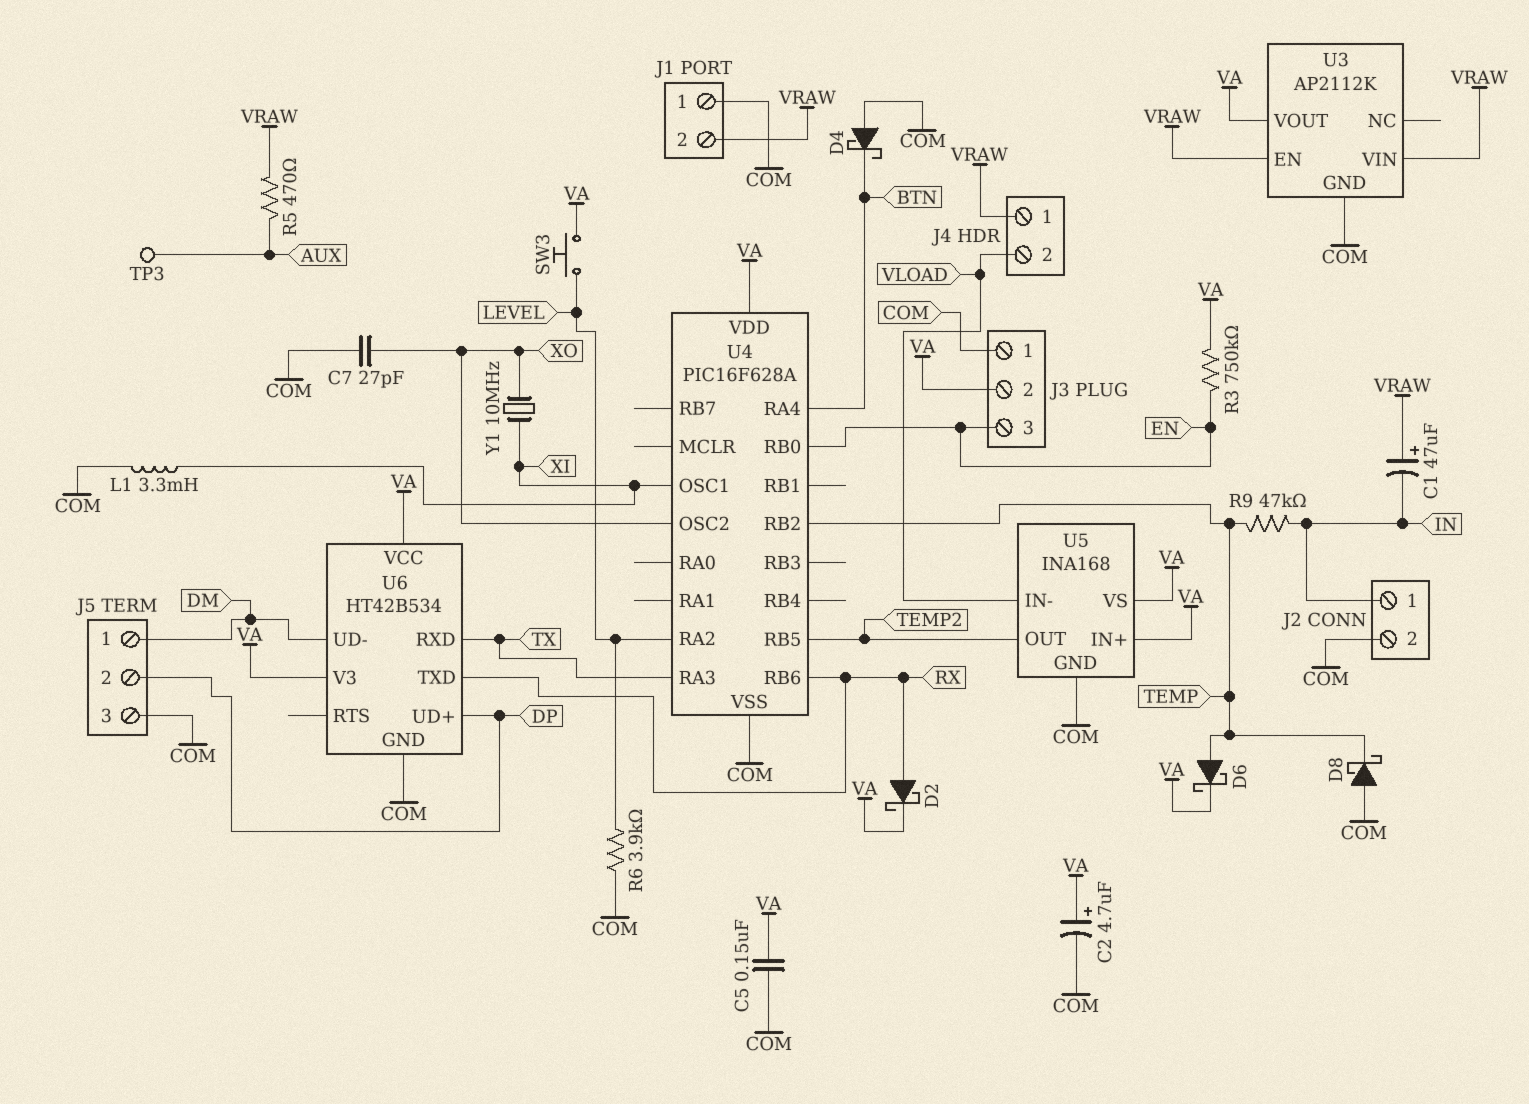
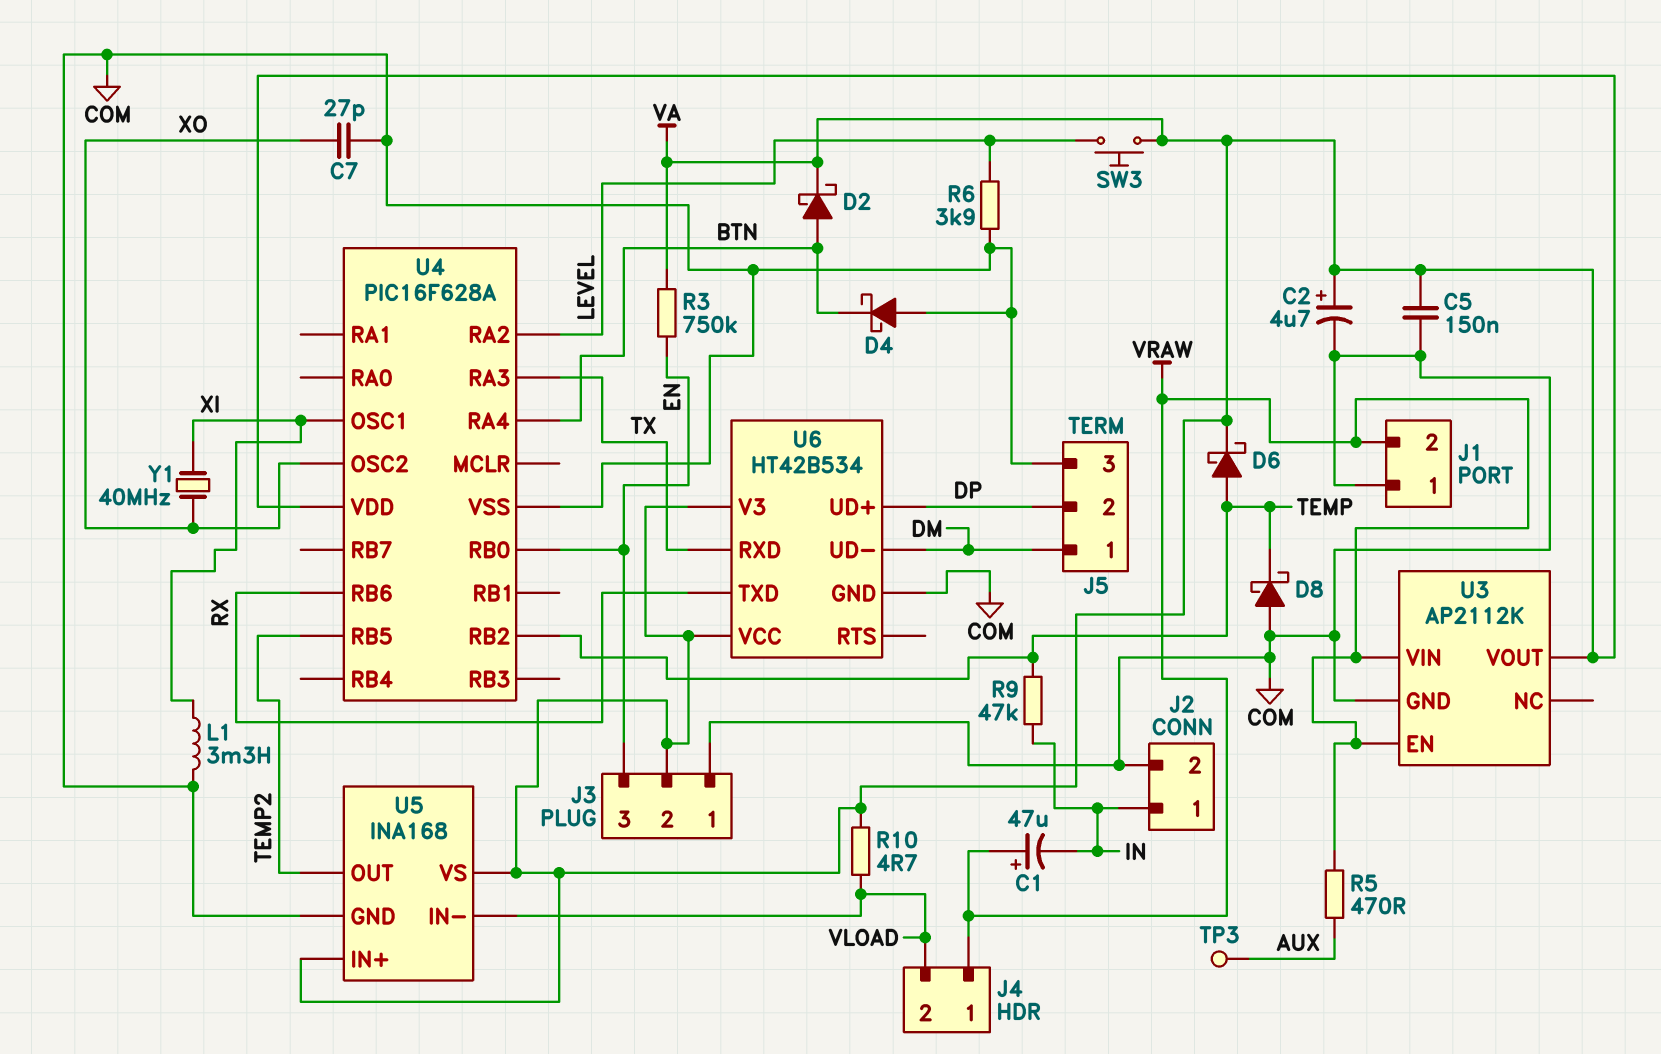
D2: schottky (A RX, K VA) -> schottky (A BTN, K VA)
R10: none -> 4.7 (VA, VLOAD)
Y1: 10MHz (XI, XO) -> 40MHz (XI, XO)

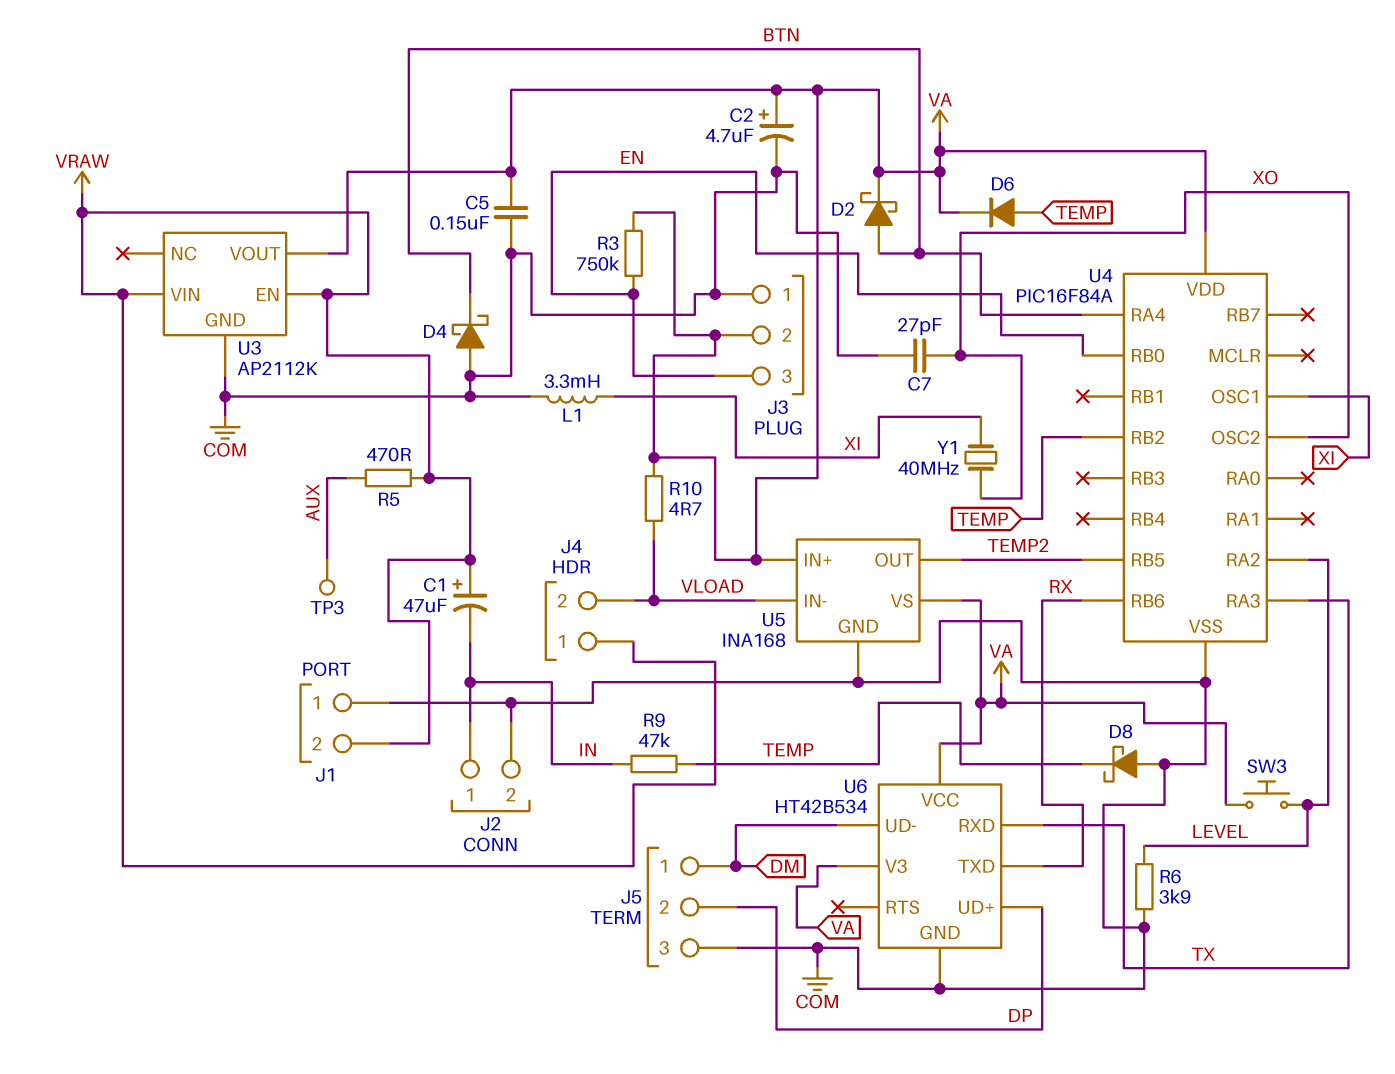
D6: schottky (A TEMP, K VA) -> diode (A TEMP, K VA)
U4: PIC16F628A -> PIC16F84A

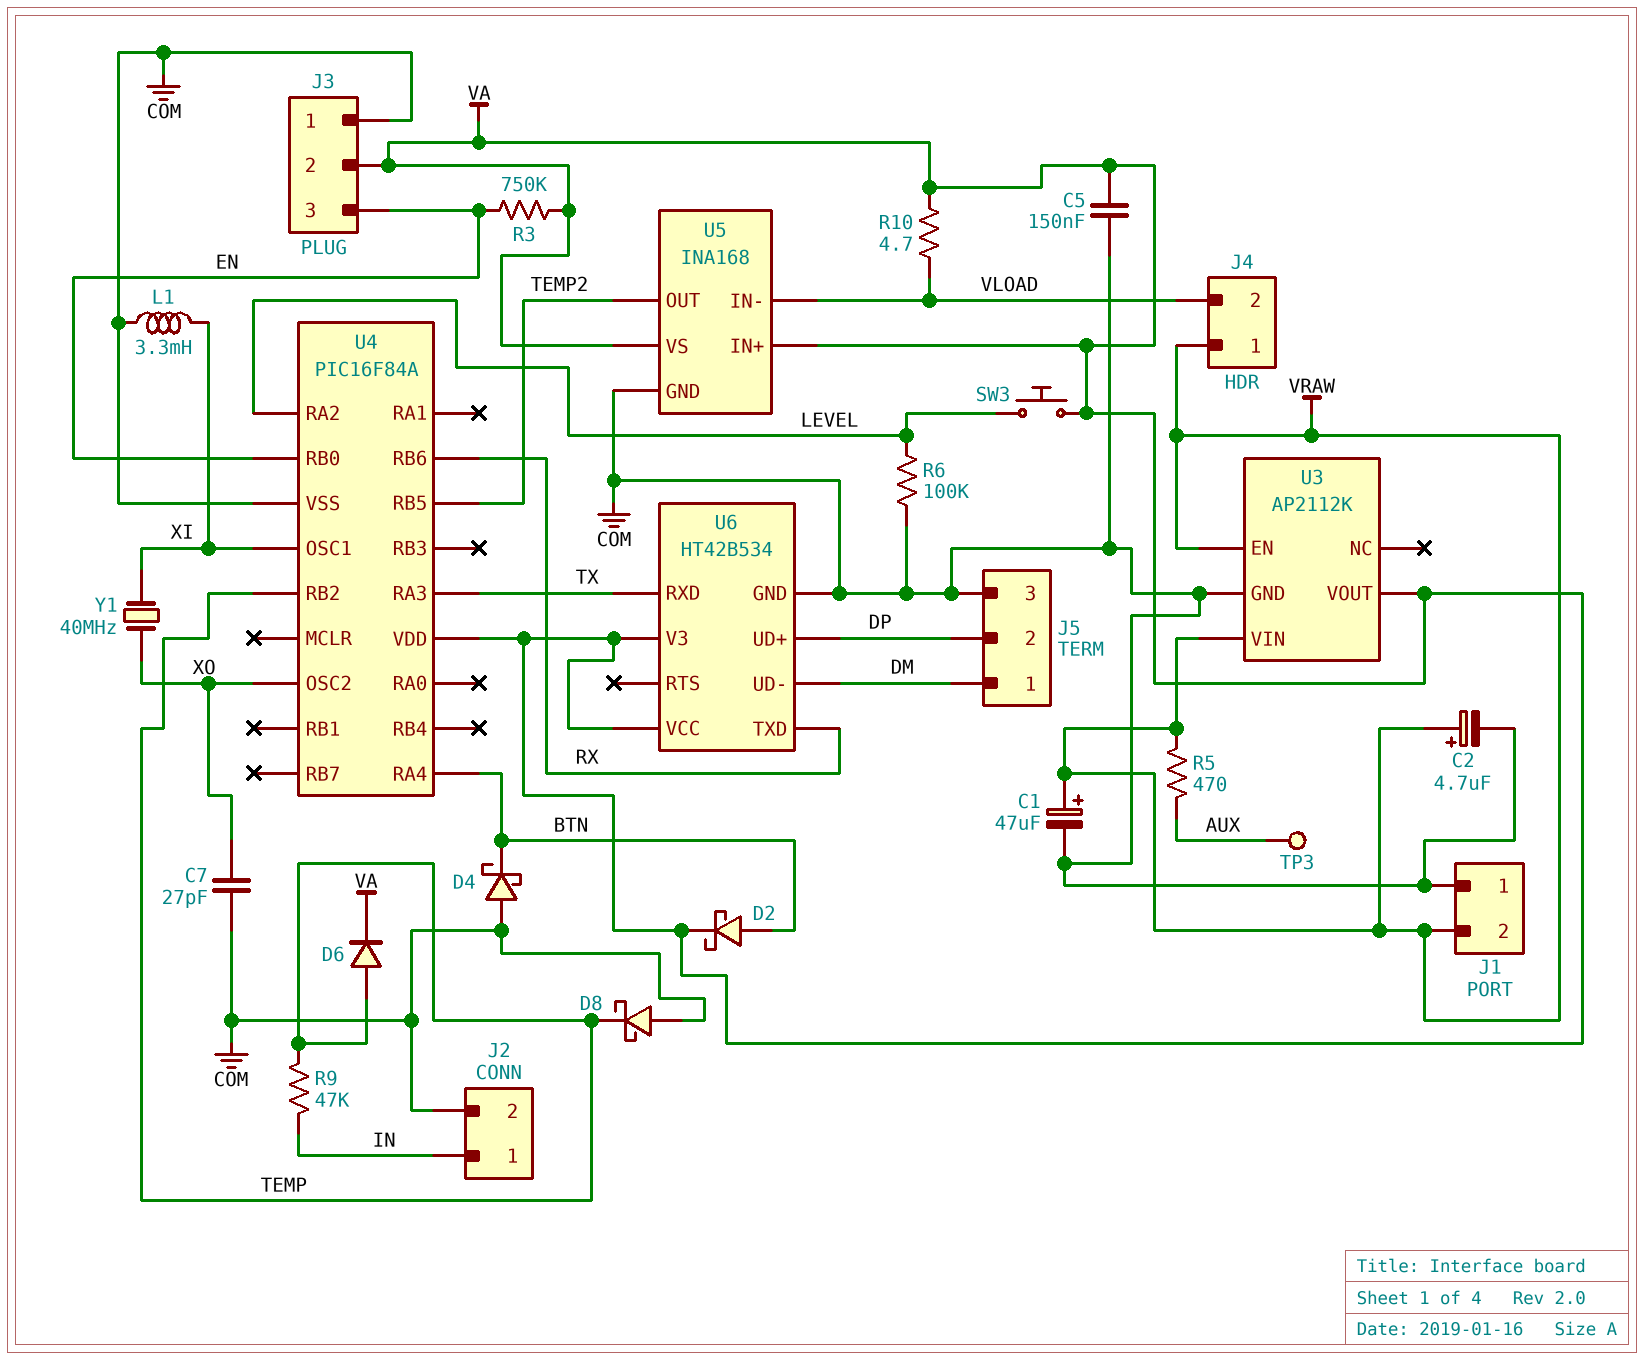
C1: 47uF (plus VRAW, minus IN) -> 47uF (plus VRAW, minus COM)
C2: 4.7uF (plus VA, minus COM) -> 4.7uF (plus VRAW, minus COM)
R6: 3.9k (COM, LEVEL) -> 100k (COM, LEVEL)

